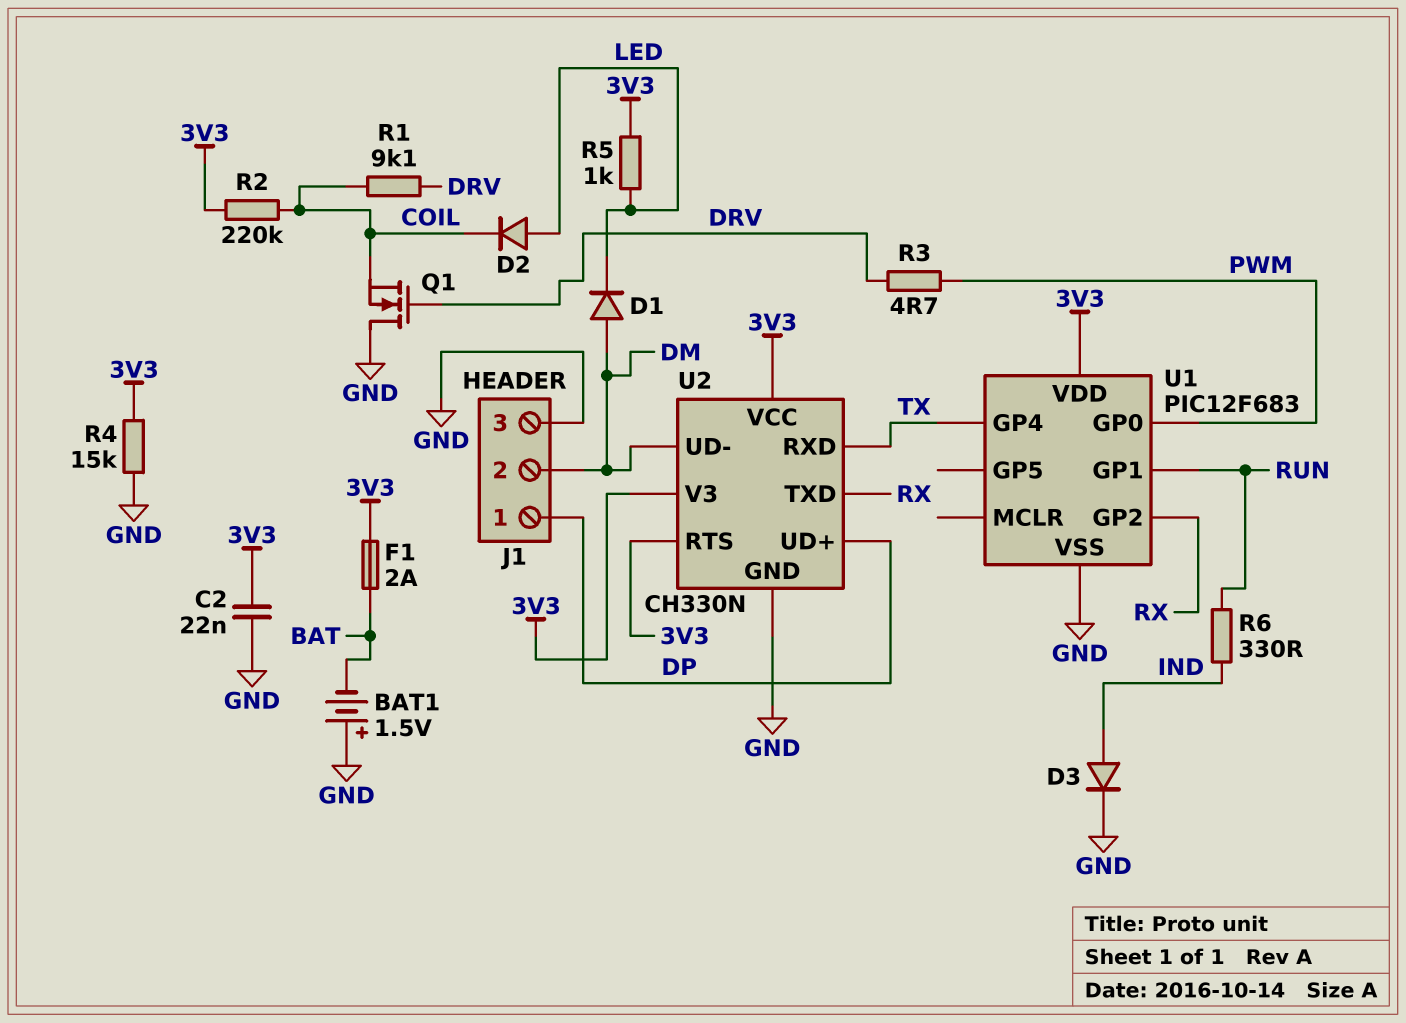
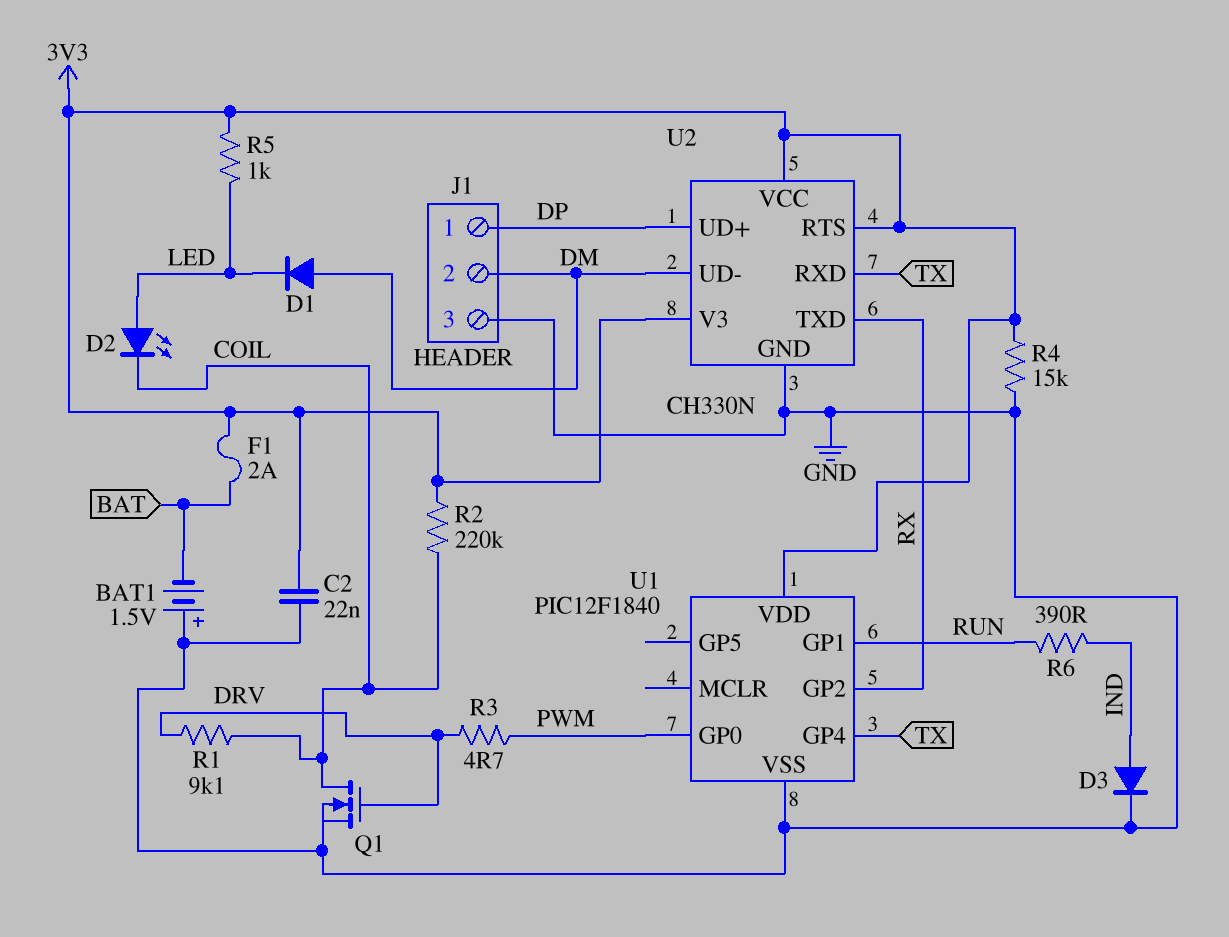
D2: diode (A LED, K COIL) -> LED (A LED, K COIL)
Q1: NMOS (G DRV, D GND, S COIL) -> NMOS (G DRV, D COIL, S GND)
R6: 330 (IND, RUN) -> 390 (IND, RUN)
U1: PIC12F683 -> PIC12F1840

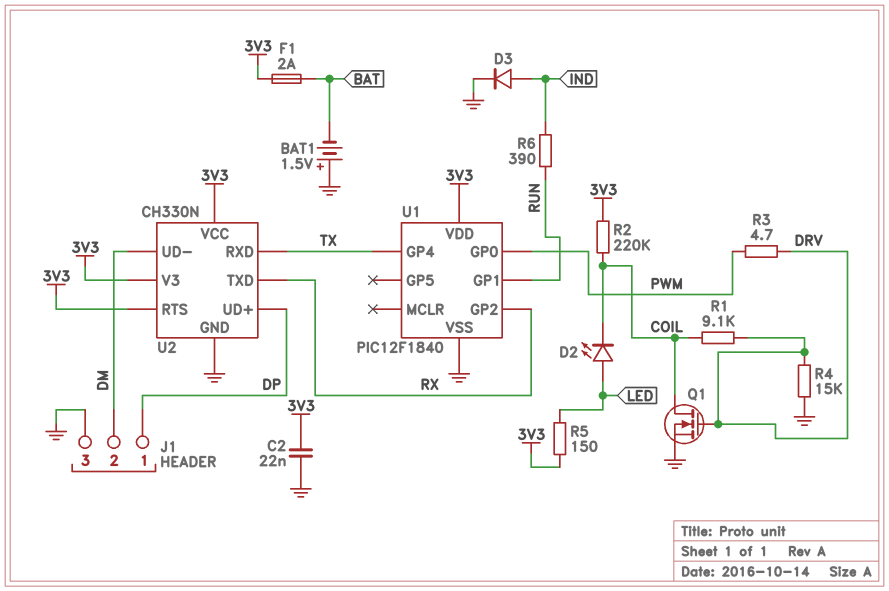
D1: diode (A DM, K LED) -> none
R4: 15k (3V3, GND) -> 15k (DRV, GND)
R5: 1k (3V3, LED) -> 150 (3V3, LED)

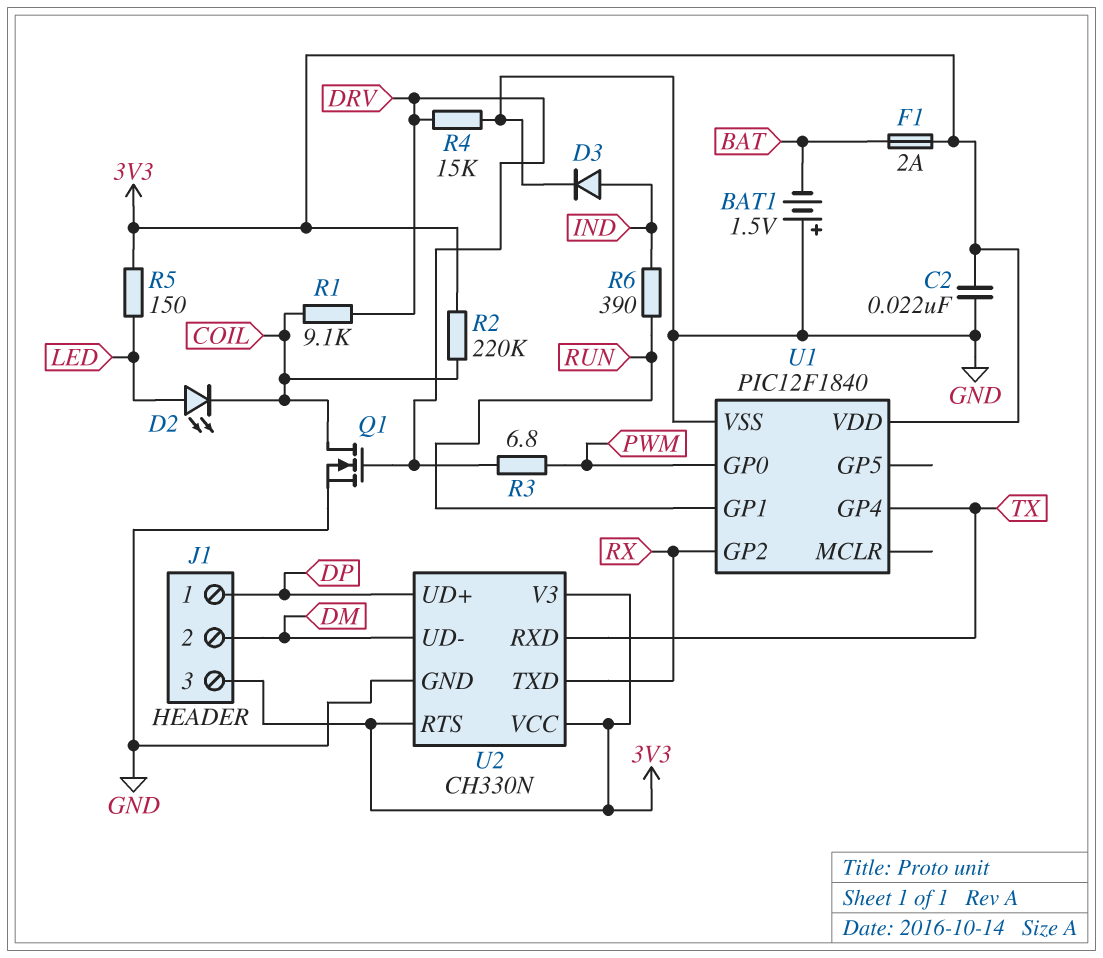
J1 pin 3: GND -> 3V3
R3: 4.7 (DRV, PWM) -> 6.8 (DRV, PWM)

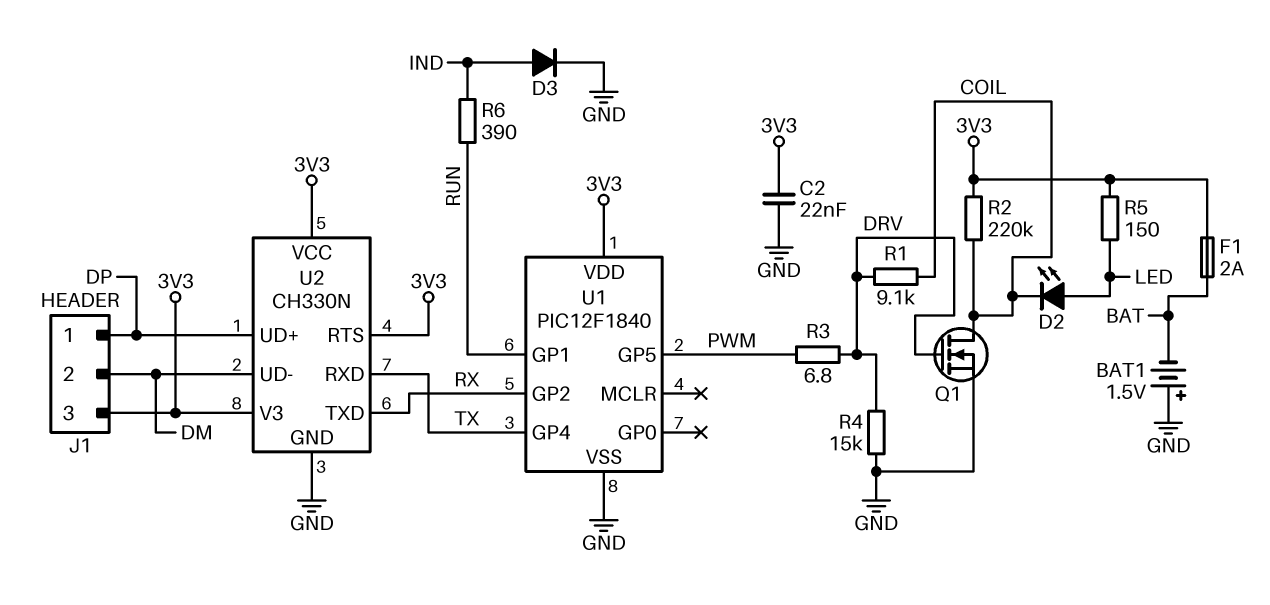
U1 pin GP0: PWM -> none
U1 pin GP5: none -> PWM

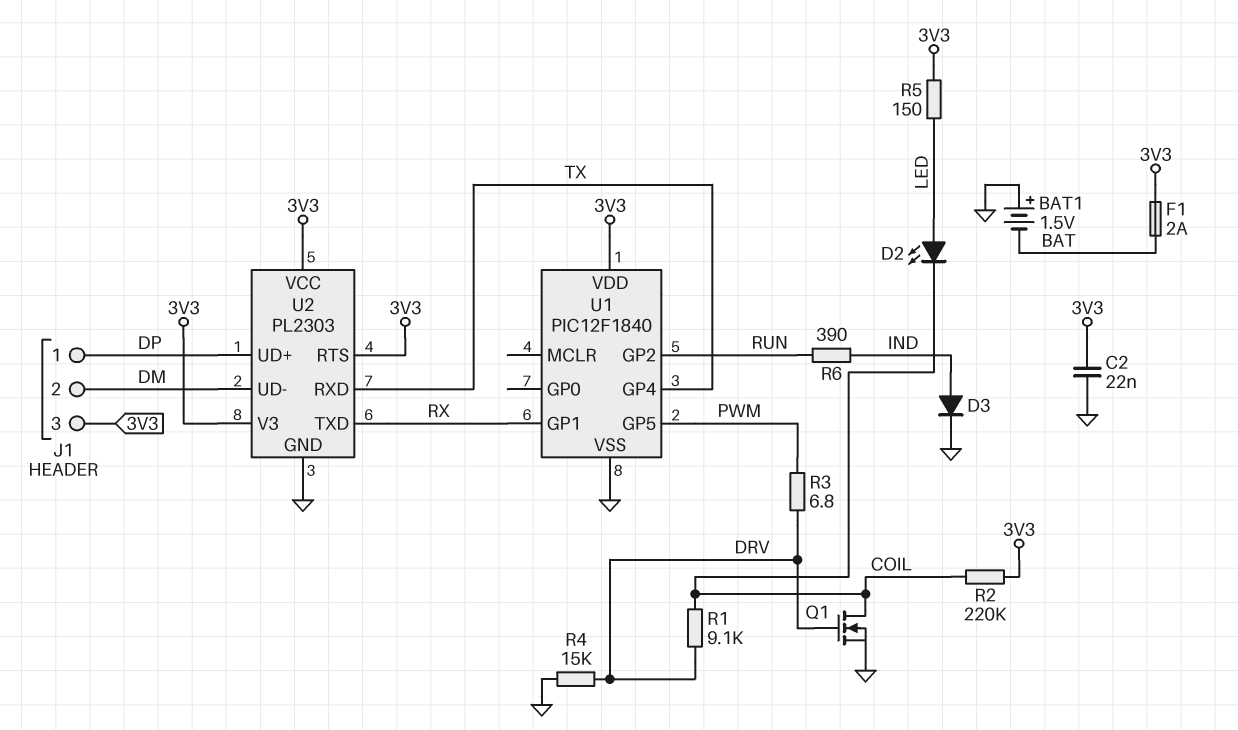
U1 pin GP1: RUN -> RX
U1 pin GP2: RX -> RUN
U2: CH330N -> PL2303

